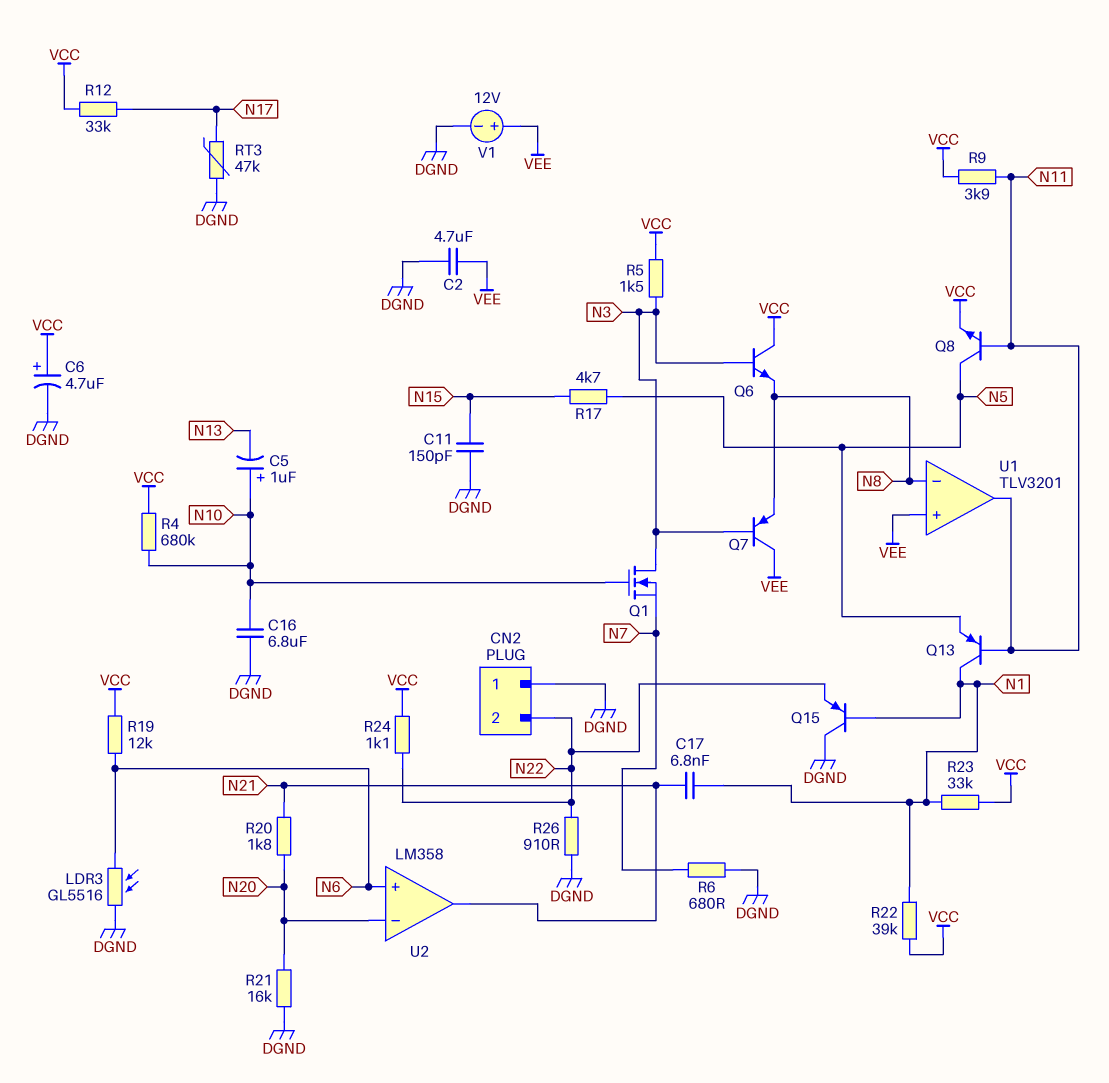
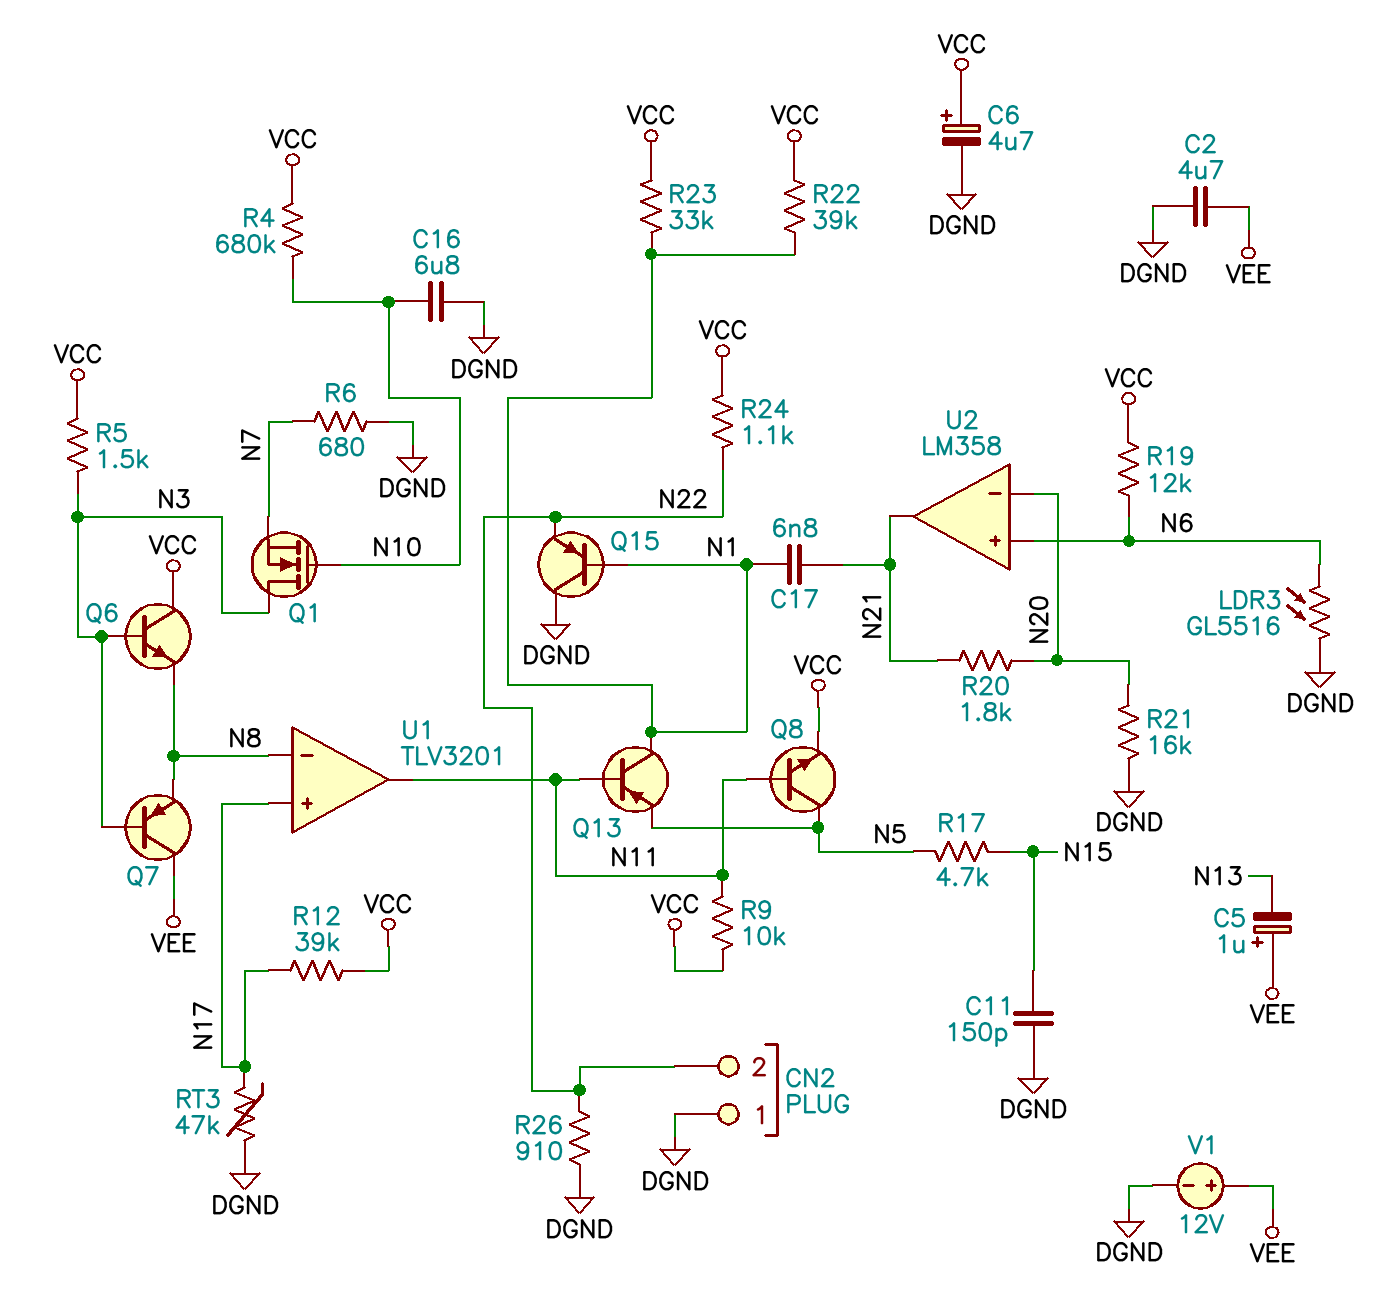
C5: 1uF (plus N10, minus N13) -> 1uF (plus VEE, minus N13)
R9: 3.9k (N11, VCC) -> 10k (N11, VCC)
R12: 33k (N17, VCC) -> 39k (N17, VCC)
U1 pin in+: VEE -> N17

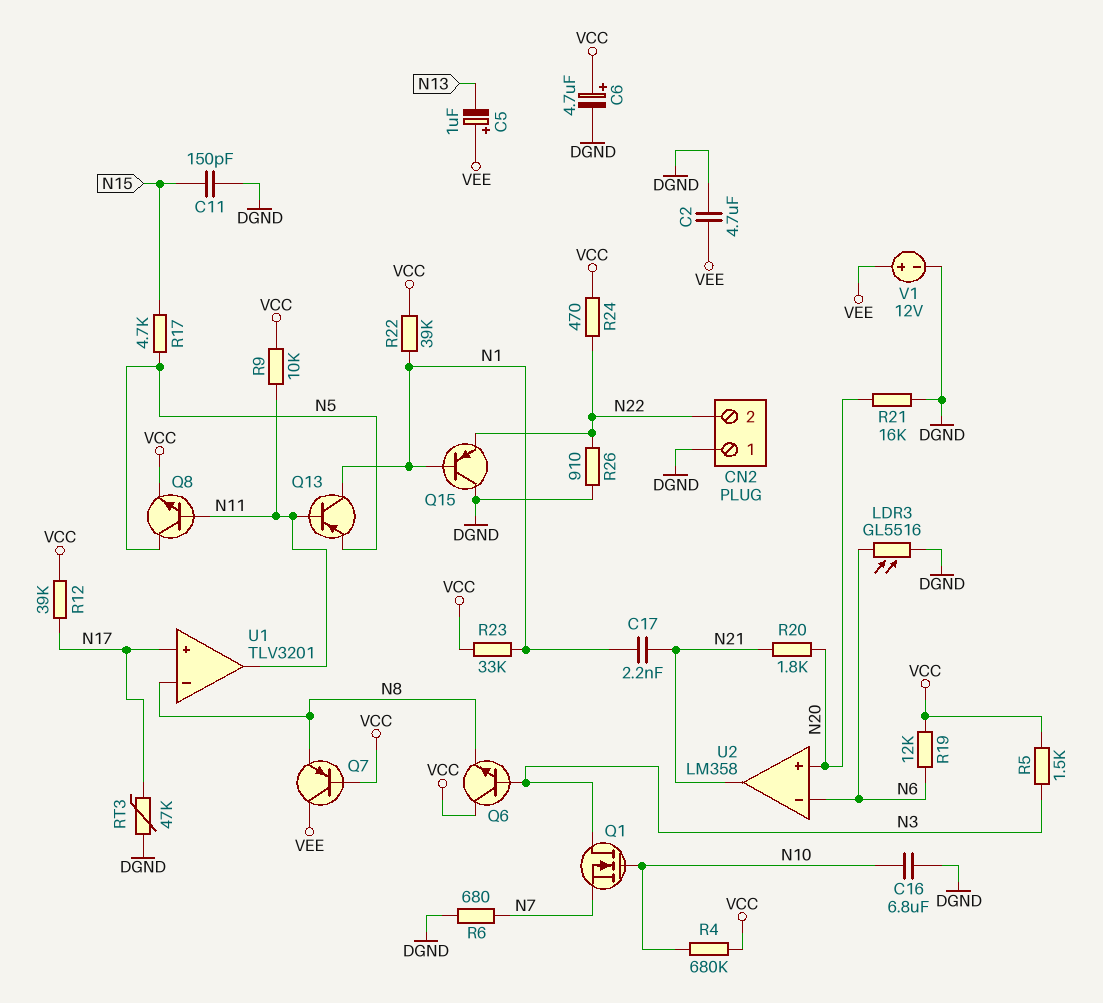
C17: 6.8nF (N1, N21) -> 2.2nF (N1, N21)
Q7: PNP (B N3, C VEE, E N8) -> PNP (B VCC, C VEE, E N8)
R24: 1.1k (N22, VCC) -> 470 (N22, VCC)
U2 pin in+: N6 -> N20
U2 pin in-: N20 -> N6

